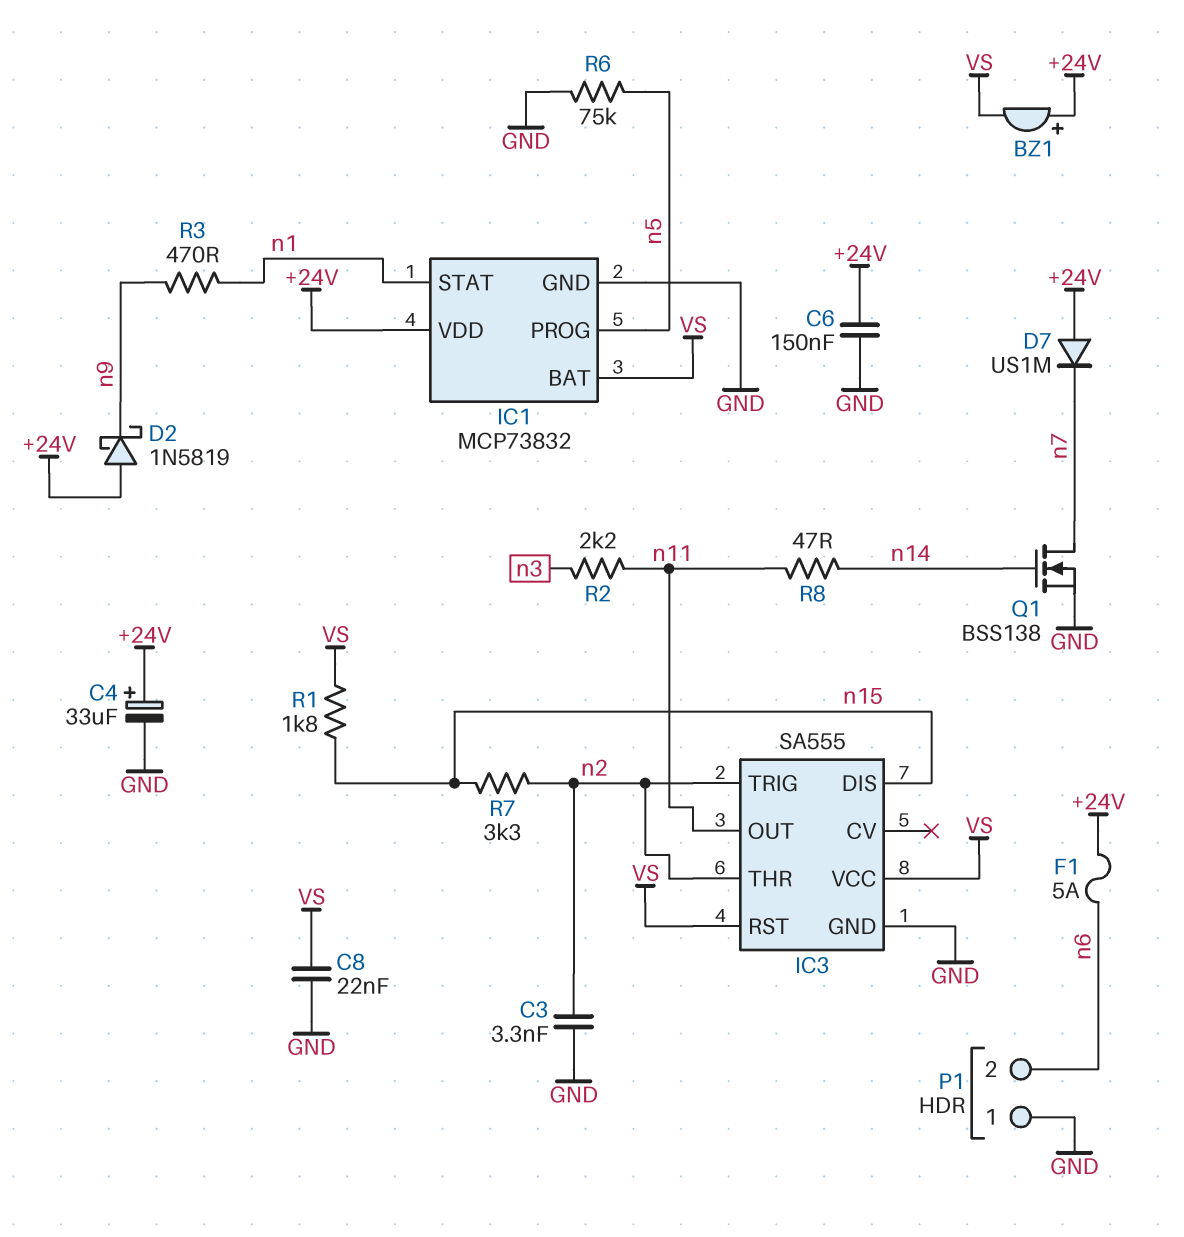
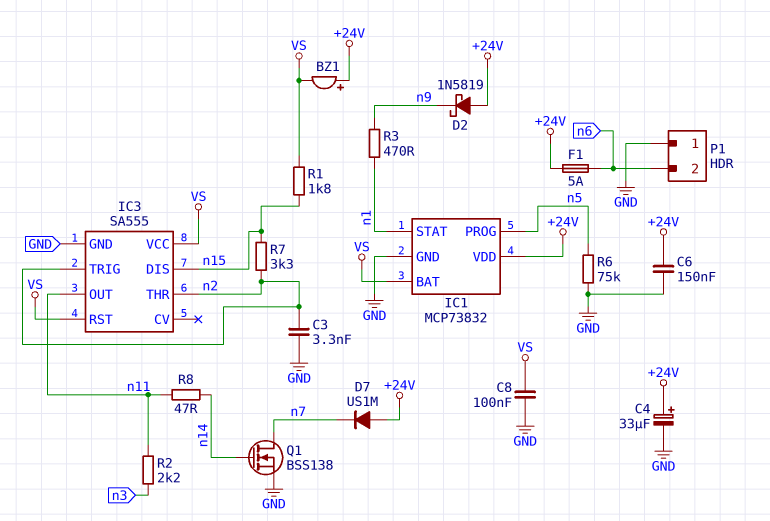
C8: 22nF (GND, VS) -> 100nF (GND, VS)

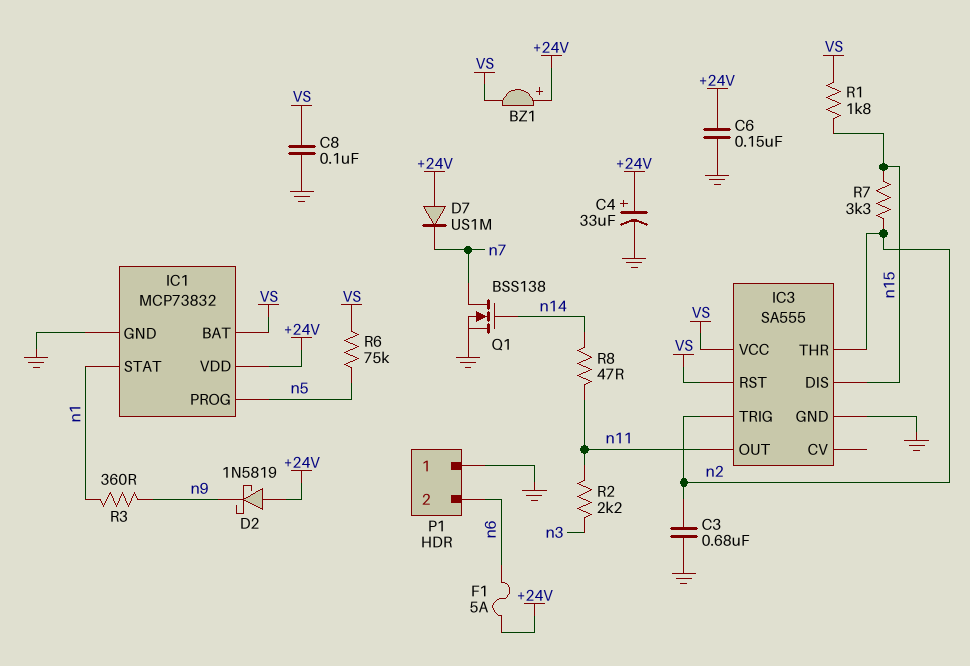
C3: 3.3nF (GND, n2) -> 680nF (GND, n2)
R3: 470 (n1, n9) -> 360 (n1, n9)
R6: 75k (GND, n5) -> 75k (VS, n5)

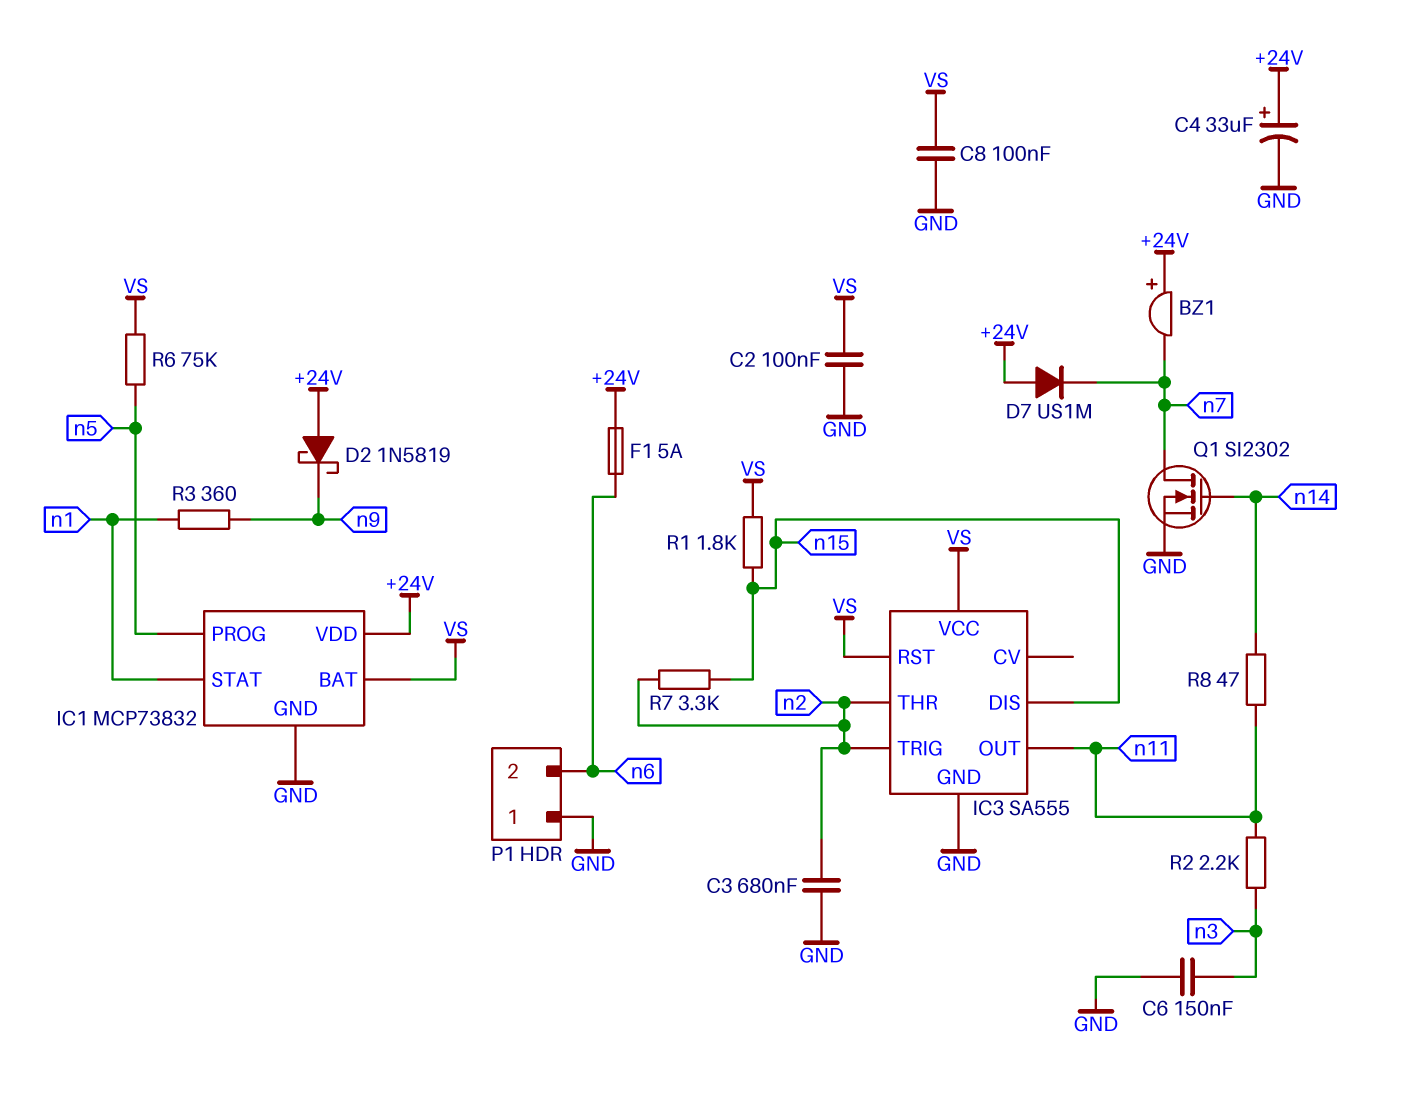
BZ1: buzzer (plus +24V, minus VS) -> buzzer (plus +24V, minus n7)
C2: none -> 100nF (GND, VS)
C6: 150nF (+24V, GND) -> 150nF (GND, n3)
Q1: NMOS BSS138 (G n14, D n7, S GND) -> NMOS SI2302 (G n14, D n7, S GND)

